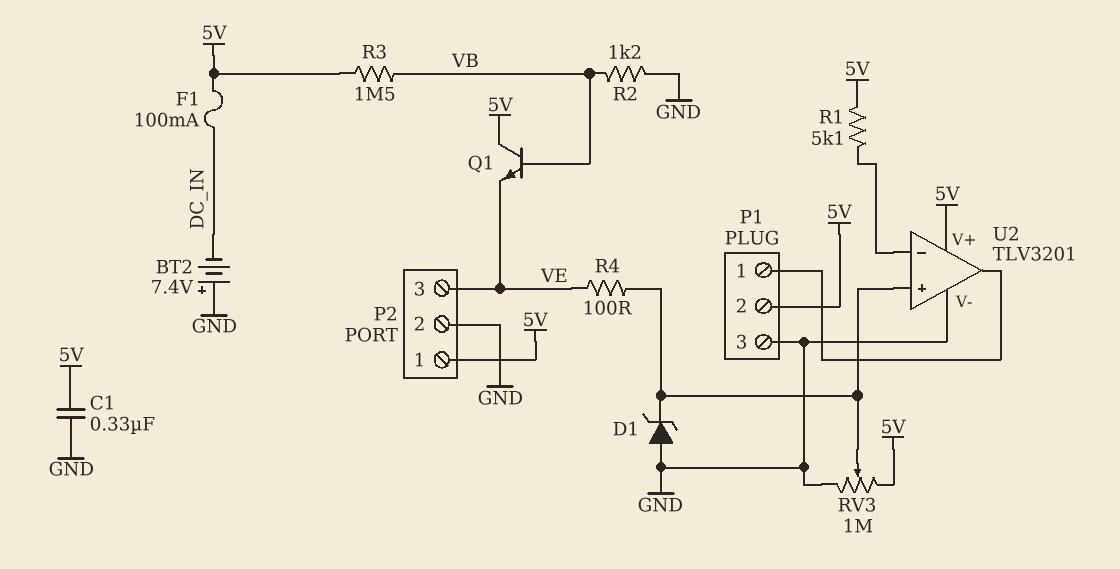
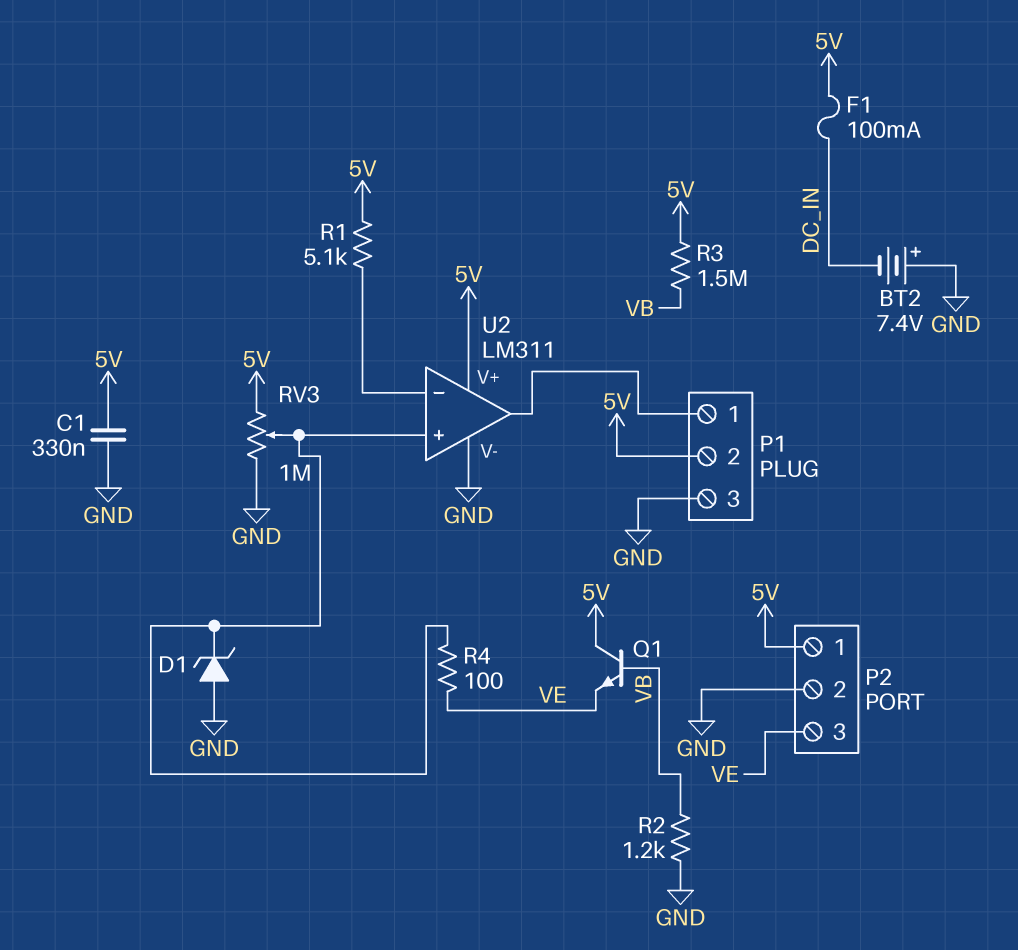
U2: TLV3201 -> LM311

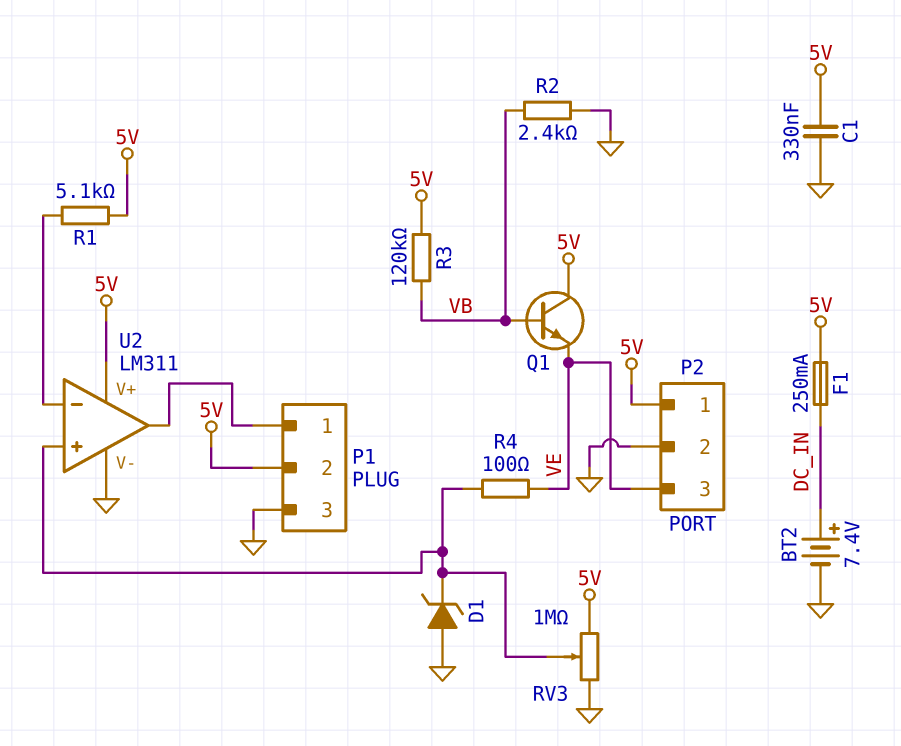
BT2: 7.4V (plus GND, minus DC_IN) -> 7.4V (plus DC_IN, minus GND)
F1: 100mA (5V, DC_IN) -> 250mA (5V, DC_IN)
R2: 1.2k (GND, VB) -> 2.4k (GND, VB)
R3: 1.5M (5V, VB) -> 120k (5V, VB)

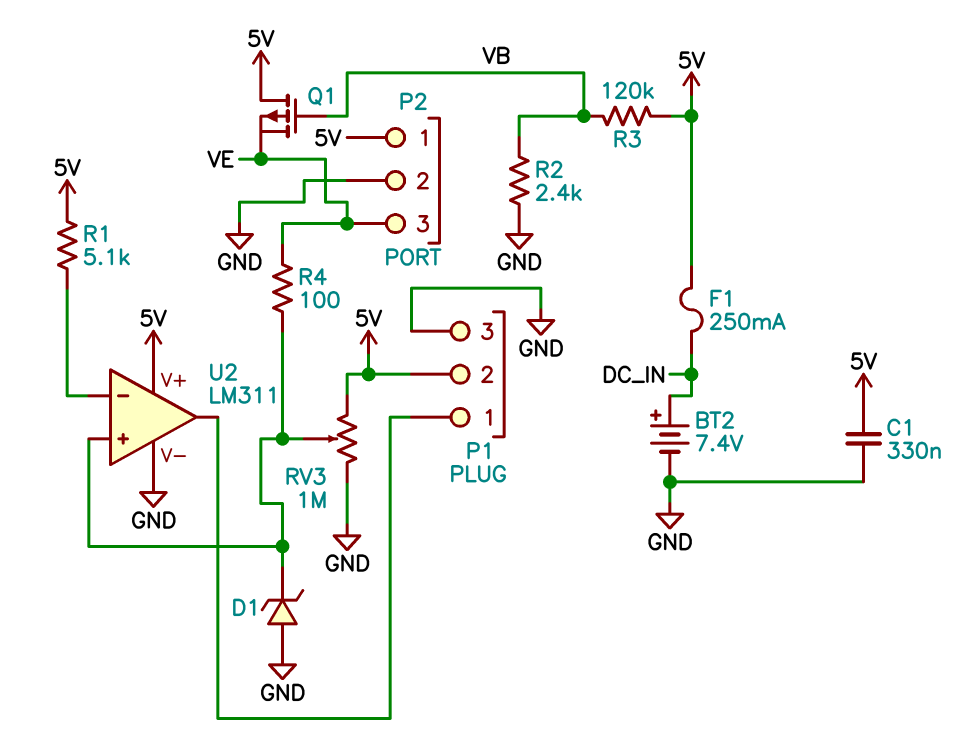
Q1: NPN (B VB, C 5V, E VE) -> PMOS (G VB, D 5V, S VE)

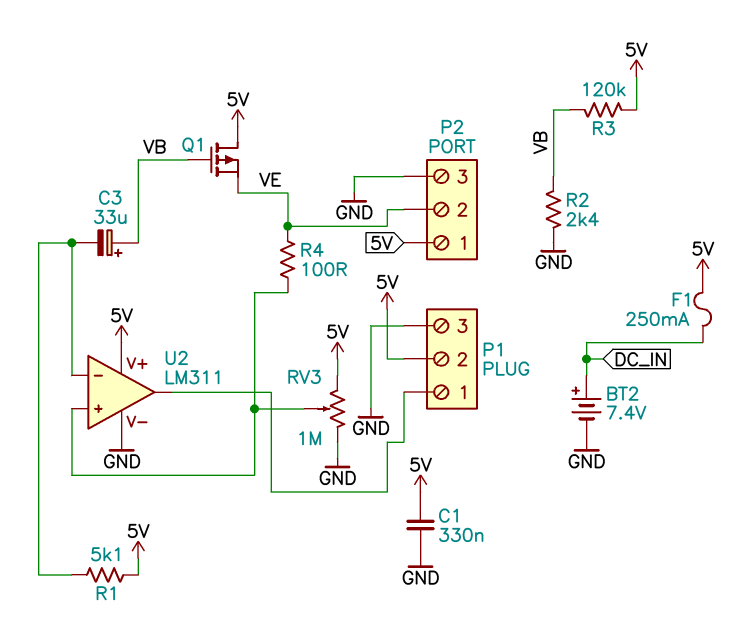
C3: none -> 33uF (plus VB, minus U2/in-)
D1: zener (A GND, K U2/in+) -> none
P2 pin 2: GND -> VE
P2 pin 3: VE -> GND

